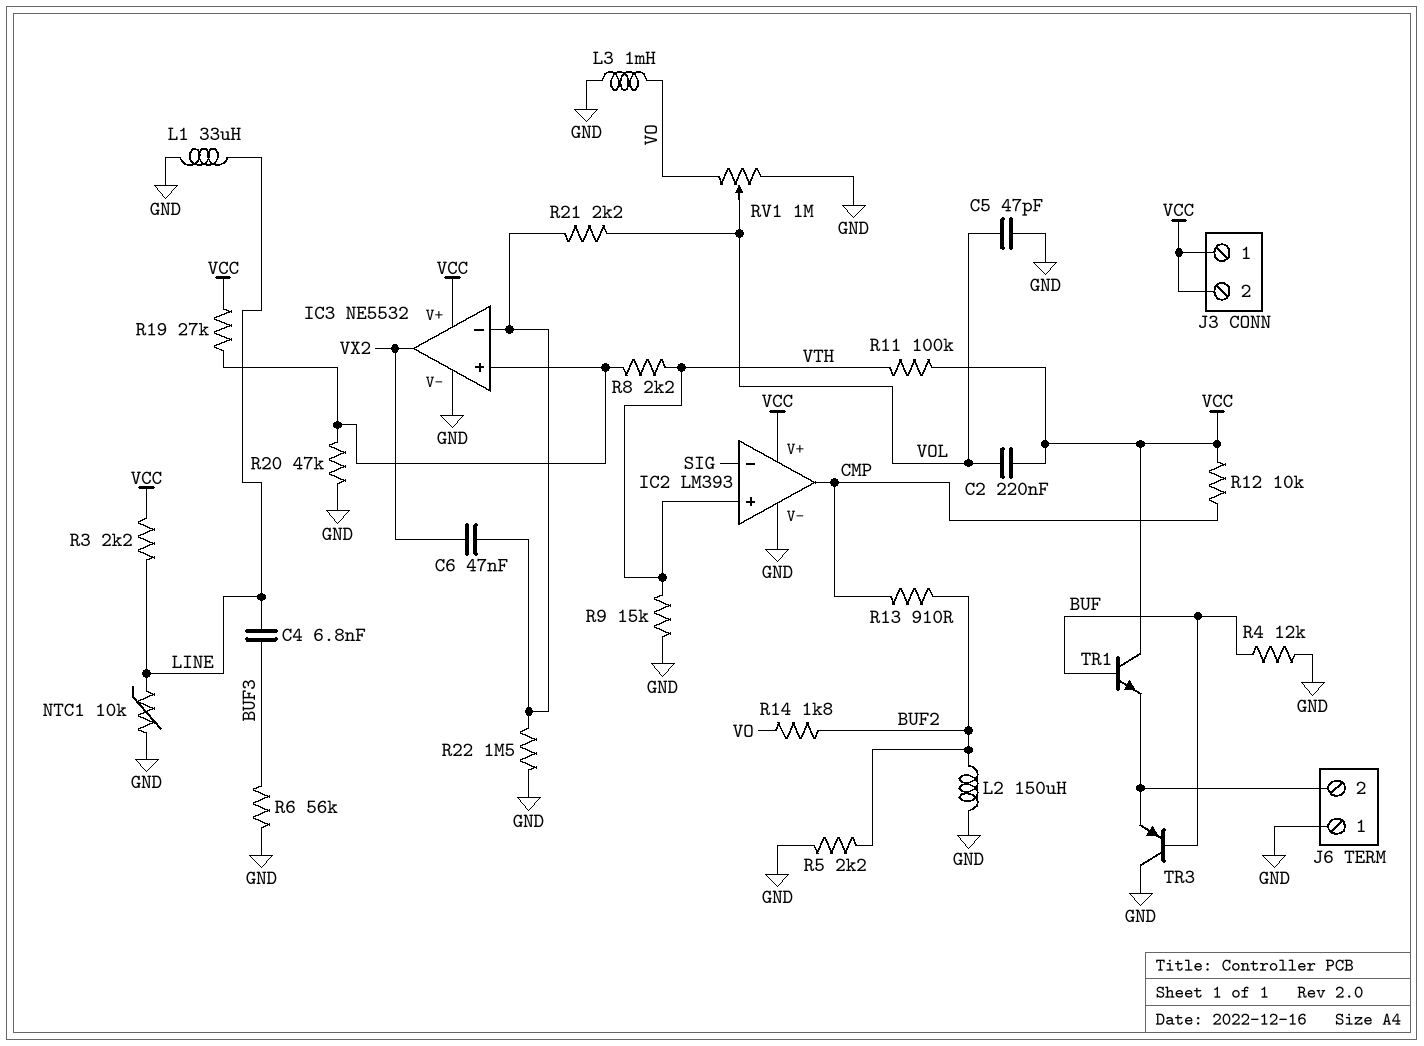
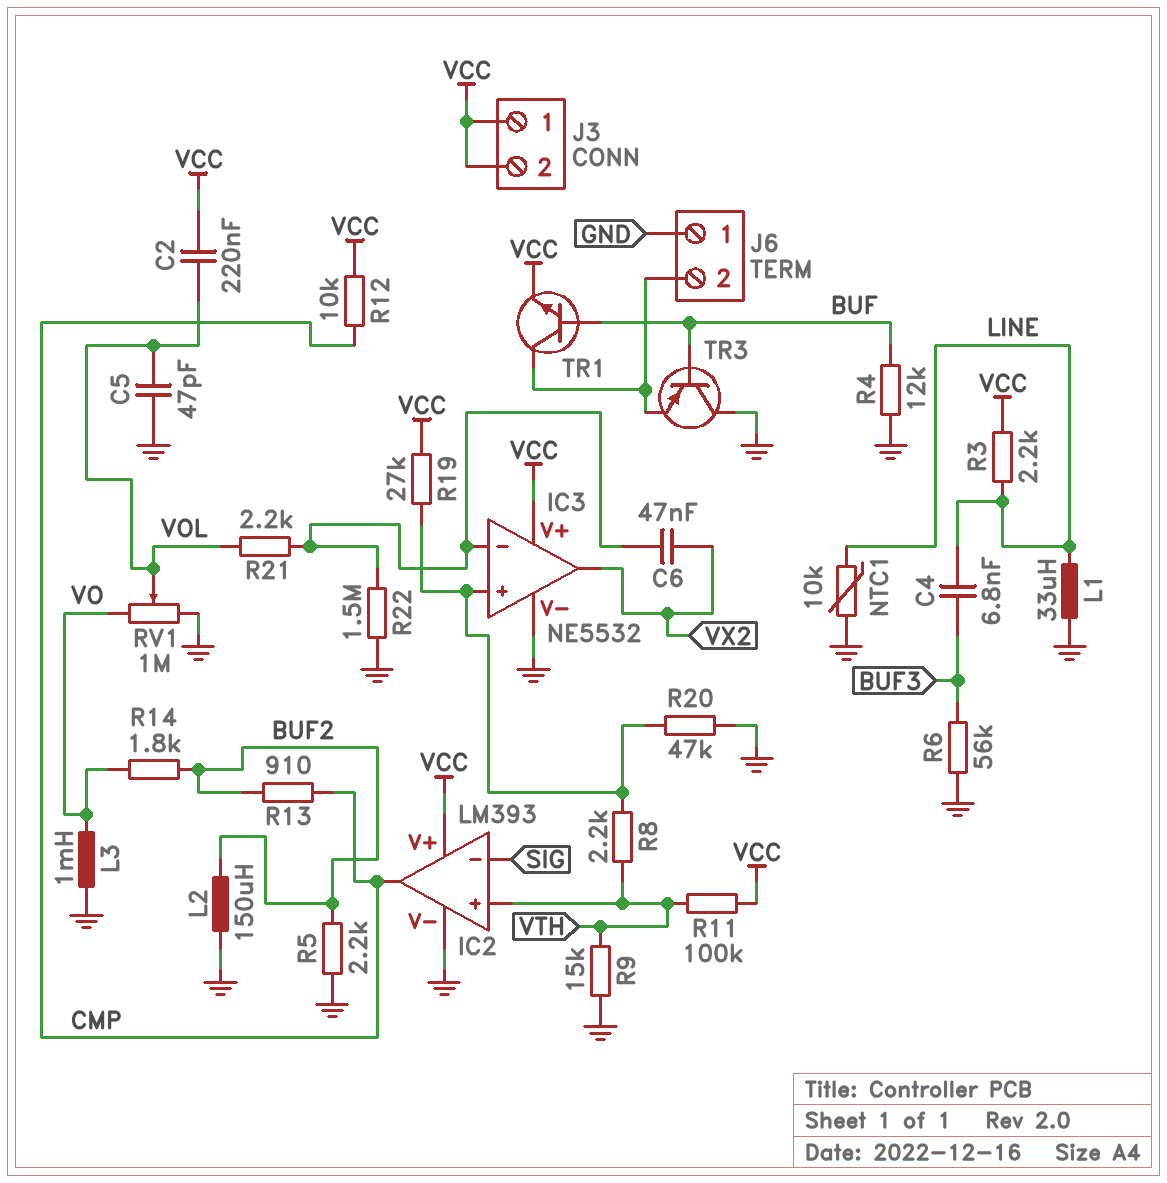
TR1: NPN (B BUF, C VCC, E J6/2) -> NPN (B BUF, C J6/2, E VCC)

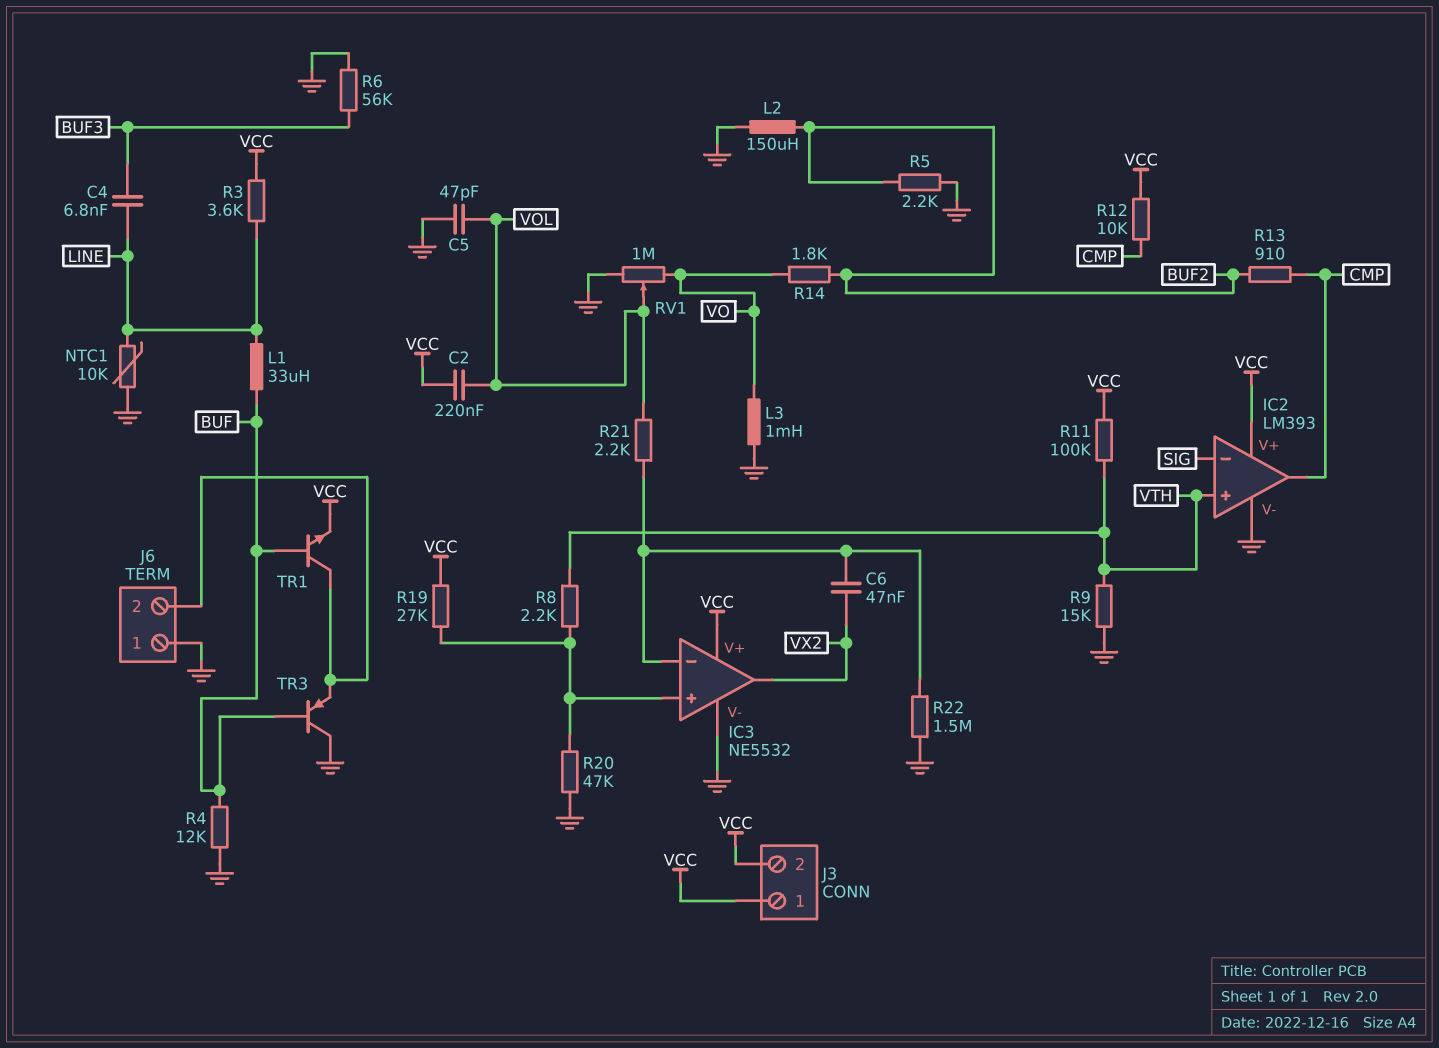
L1: 33uH (GND, LINE) -> 33uH (BUF, LINE)
R3: 2.2k (LINE, VCC) -> 3.6k (LINE, VCC)

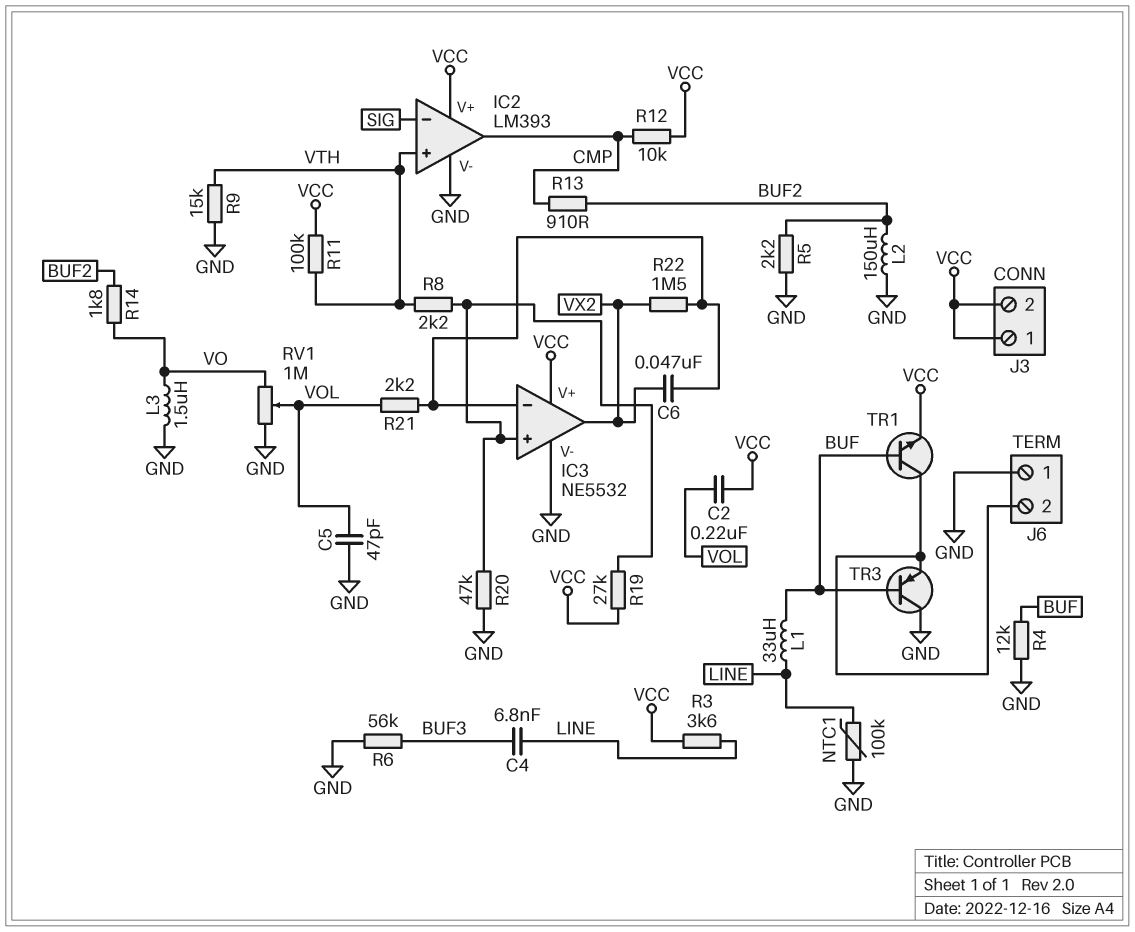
L3: 1mH (GND, VO) -> 1.5uH (GND, VO)
NTC1: 10k (GND, LINE) -> 100k (GND, LINE)
R22: 1.5M (GND, IC3/in-) -> 1.5M (IC3/in-, VX2)

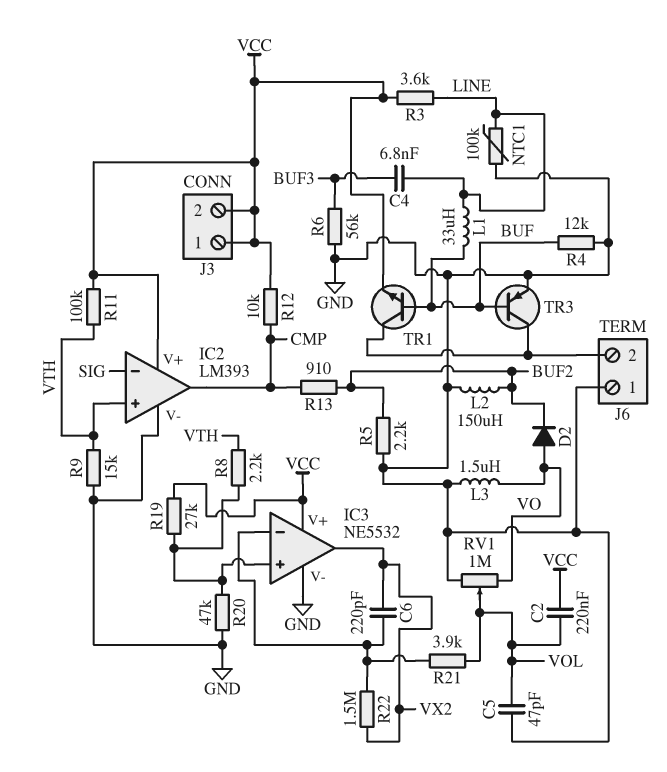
C6: 47nF (IC3/in-, VX2) -> 220pF (IC3/in-, VX2)
D2: none -> diode (A VO, K BUF2)
R14: 1.8k (BUF2, VO) -> none
R21: 2.2k (IC3/in-, VOL) -> 3.9k (IC3/in-, VOL)
TR3: PNP (B BUF, C GND, E J6/2) -> PNP (B BUF, C J6/2, E GND)

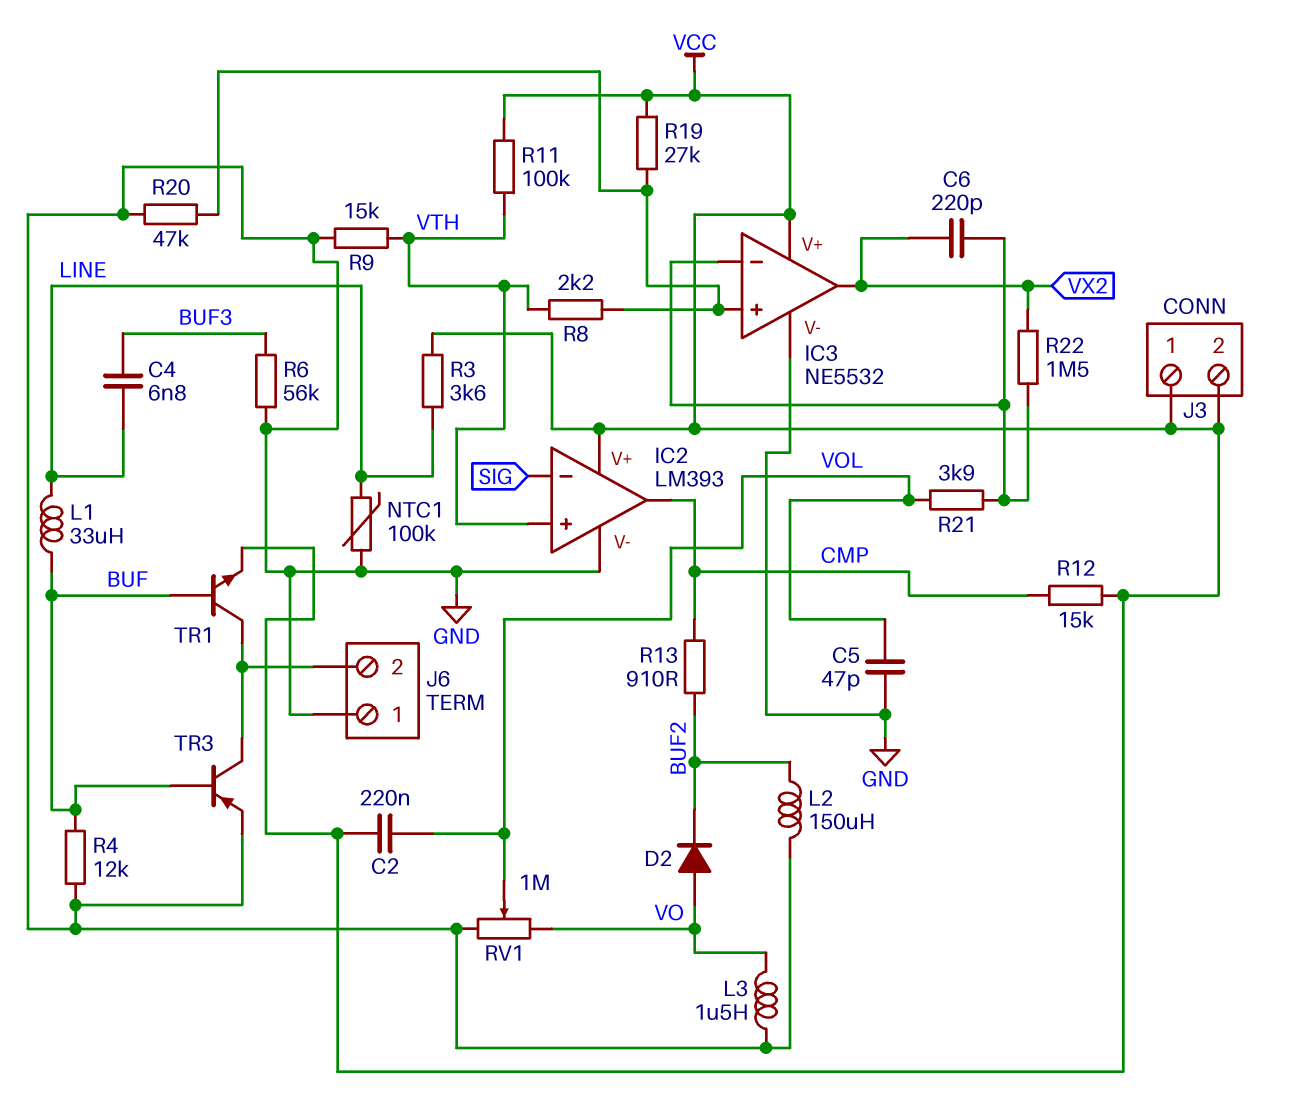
R5: 2.2k (BUF2, GND) -> none
R12: 10k (CMP, VCC) -> 15k (CMP, VCC)

